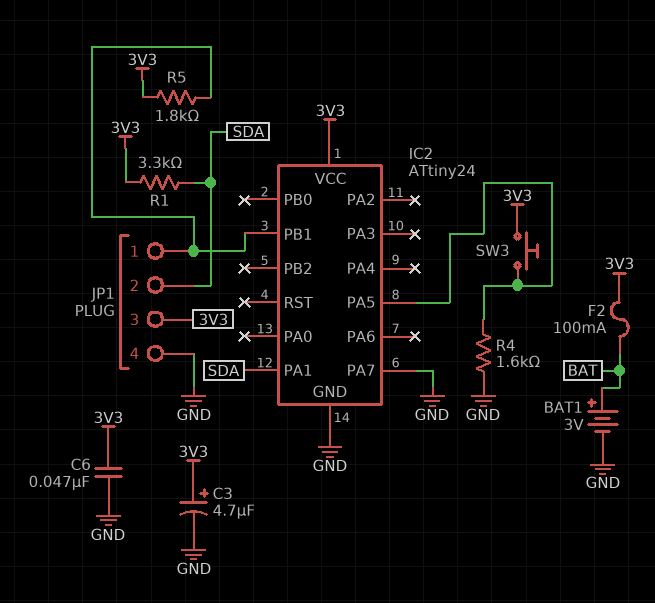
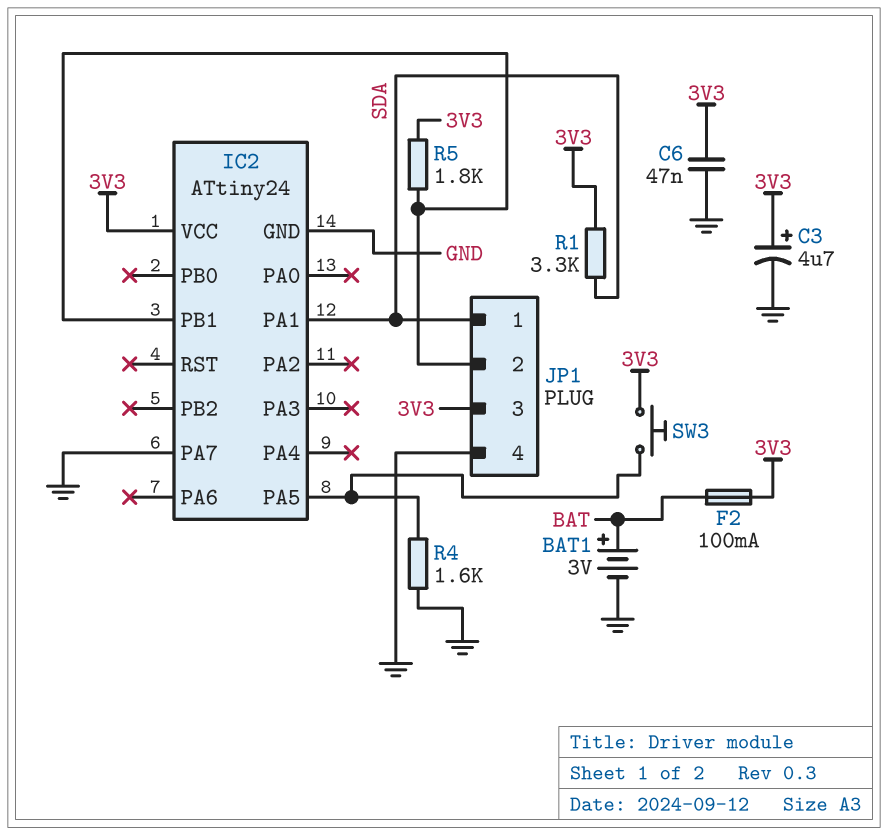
JP1 pin 1: IC2/PB1 -> SDA
JP1 pin 2: SDA -> IC2/PB1

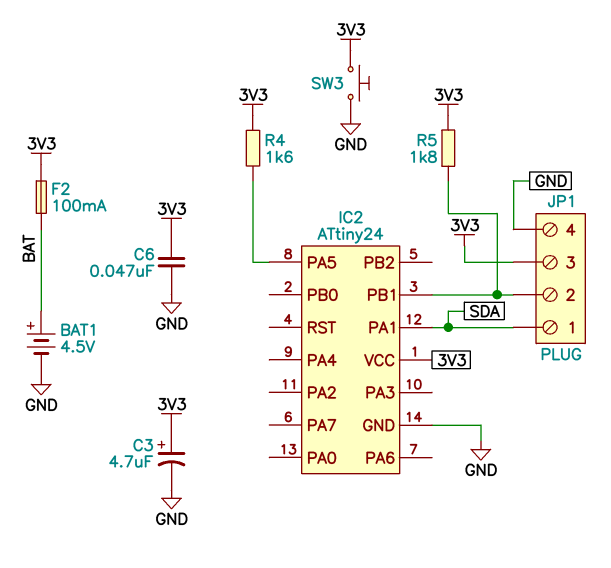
BAT1: 3V (plus BAT, minus GND) -> 4.5V (plus BAT, minus GND)
IC2 pin PA7: GND -> none
R1: 3.3k (3V3, SDA) -> none
R4: 1.6k (GND, IC2/PA5) -> 1.6k (3V3, IC2/PA5)
SW3: button (3V3, IC2/PA5) -> button (3V3, GND)

